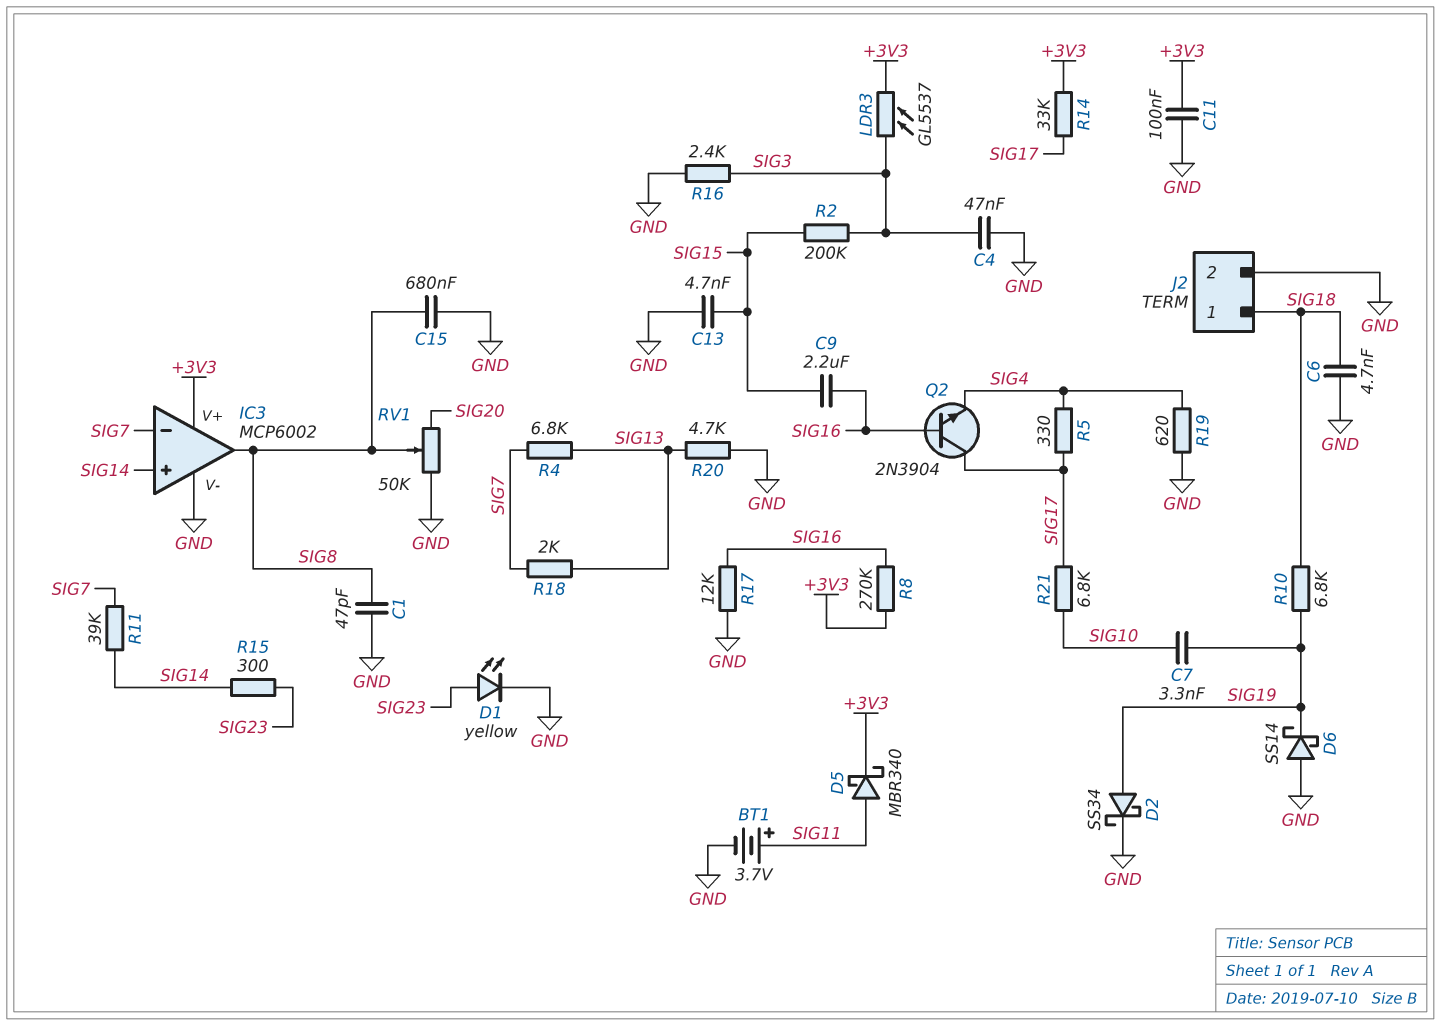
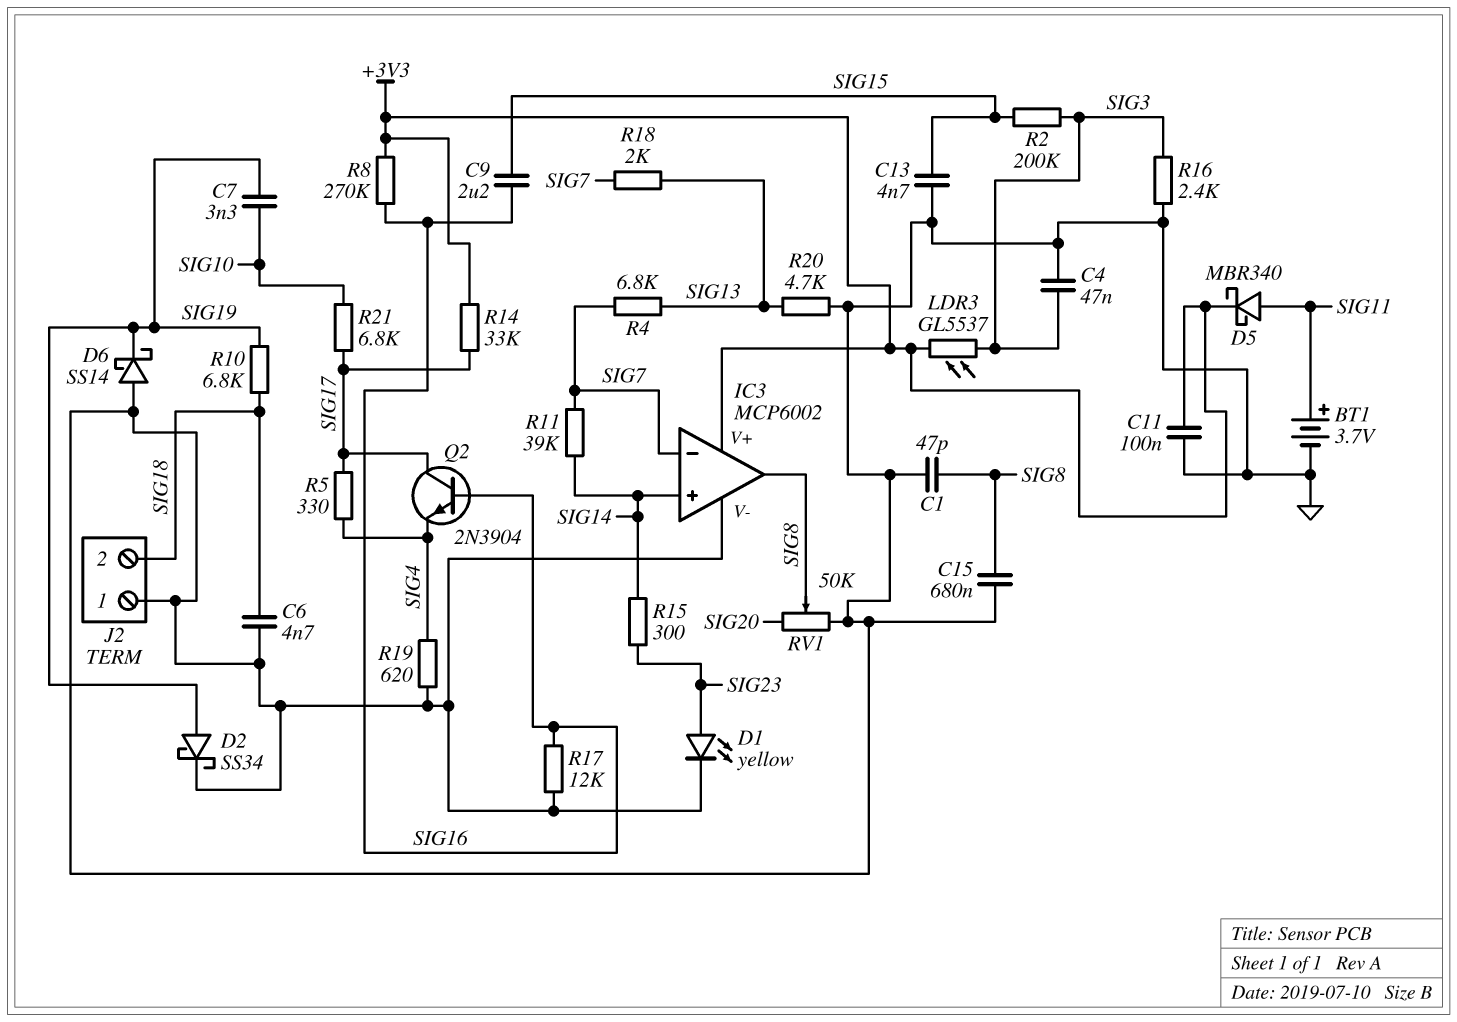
J2 pin 1: SIG18 -> GND
J2 pin 2: GND -> SIG18

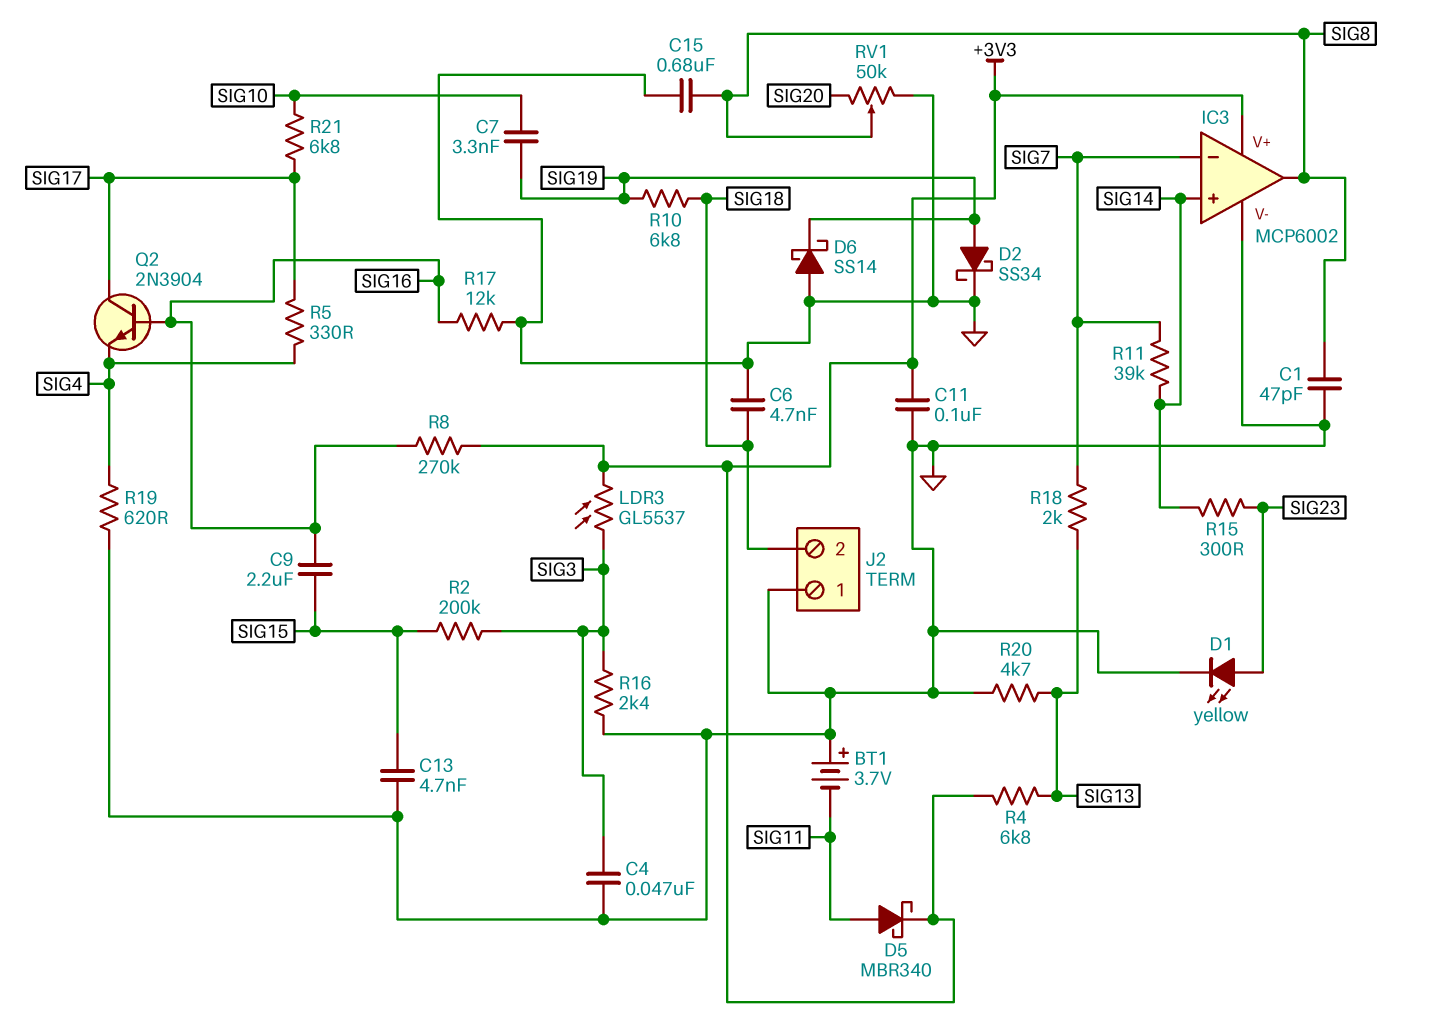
BT1: 3.7V (plus SIG11, minus GND) -> 3.7V (plus GND, minus SIG11)
R4: 6.8k (SIG7, SIG13) -> 6.8k (+3V3, SIG13)
R14: 33k (+3V3, SIG17) -> none

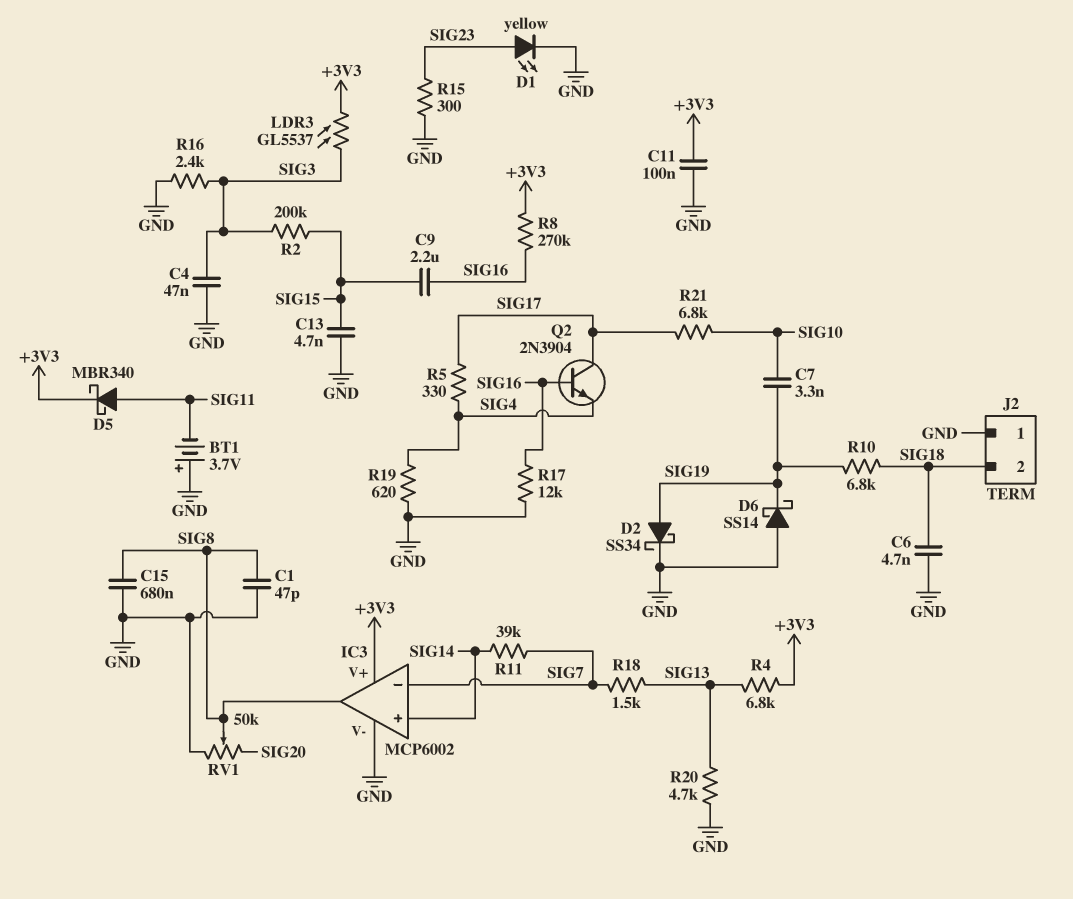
R15: 300 (SIG14, SIG23) -> 300 (GND, SIG23)
R18: 2k (SIG7, SIG13) -> 1.5k (SIG7, SIG13)

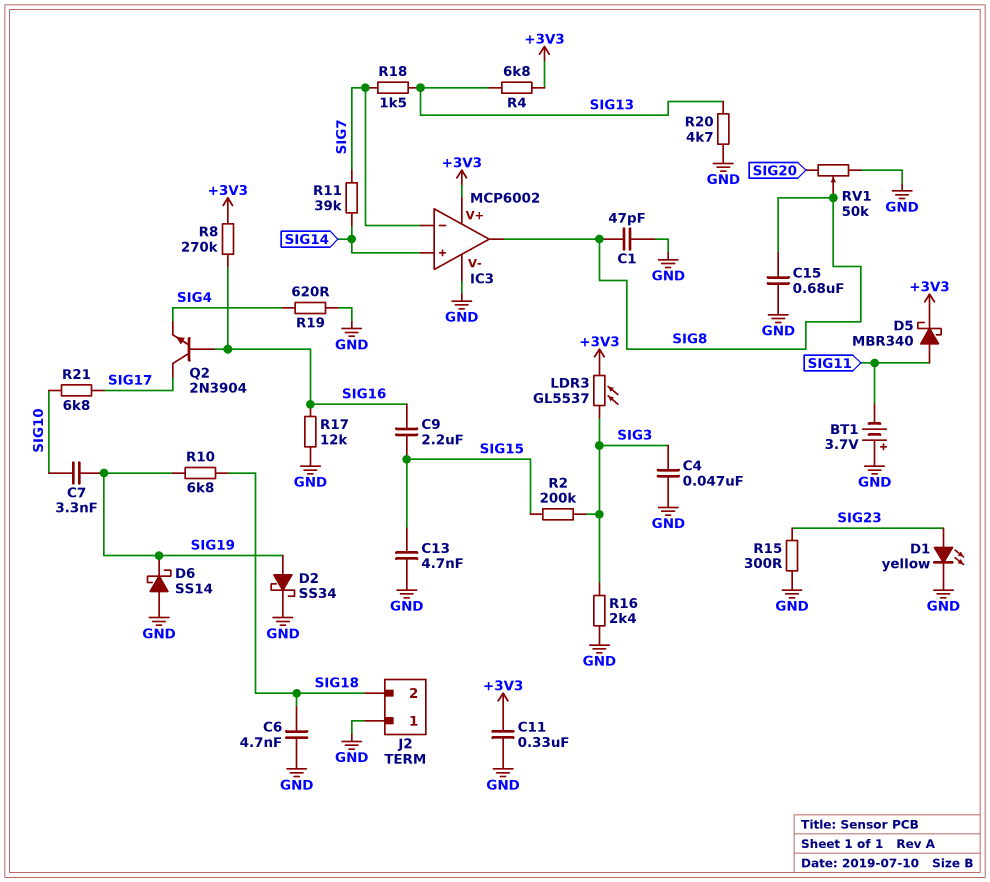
C11: 100nF (+3V3, GND) -> 330nF (+3V3, GND)
R5: 330 (SIG4, SIG17) -> none

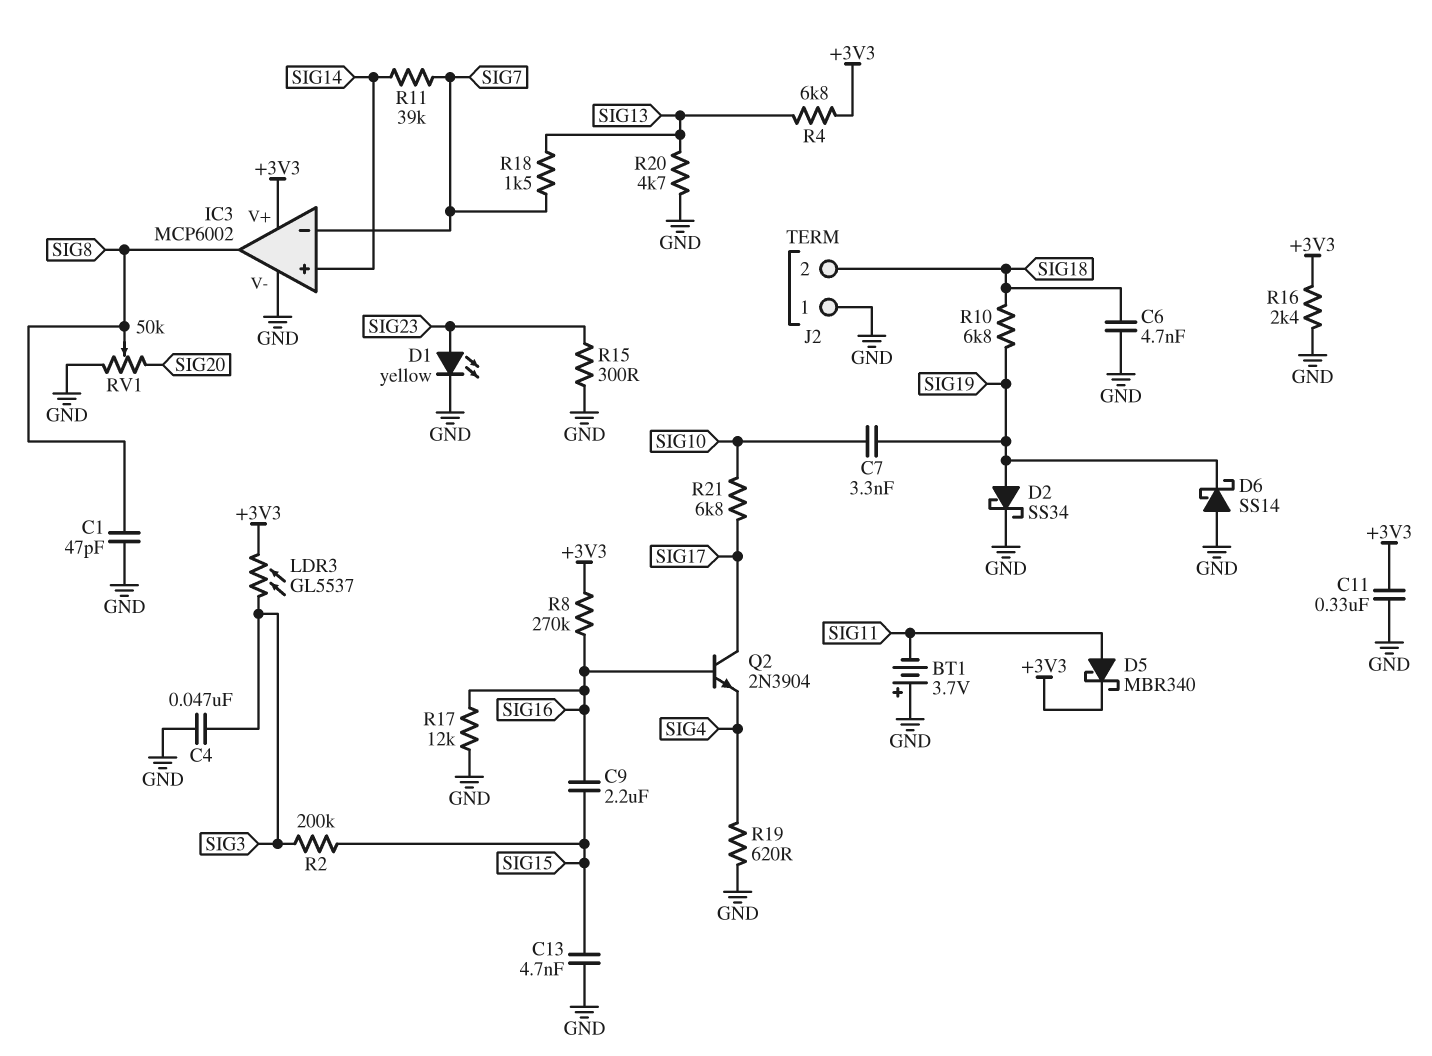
C15: 680nF (GND, SIG8) -> none
R16: 2.4k (GND, SIG3) -> 2.4k (+3V3, GND)

